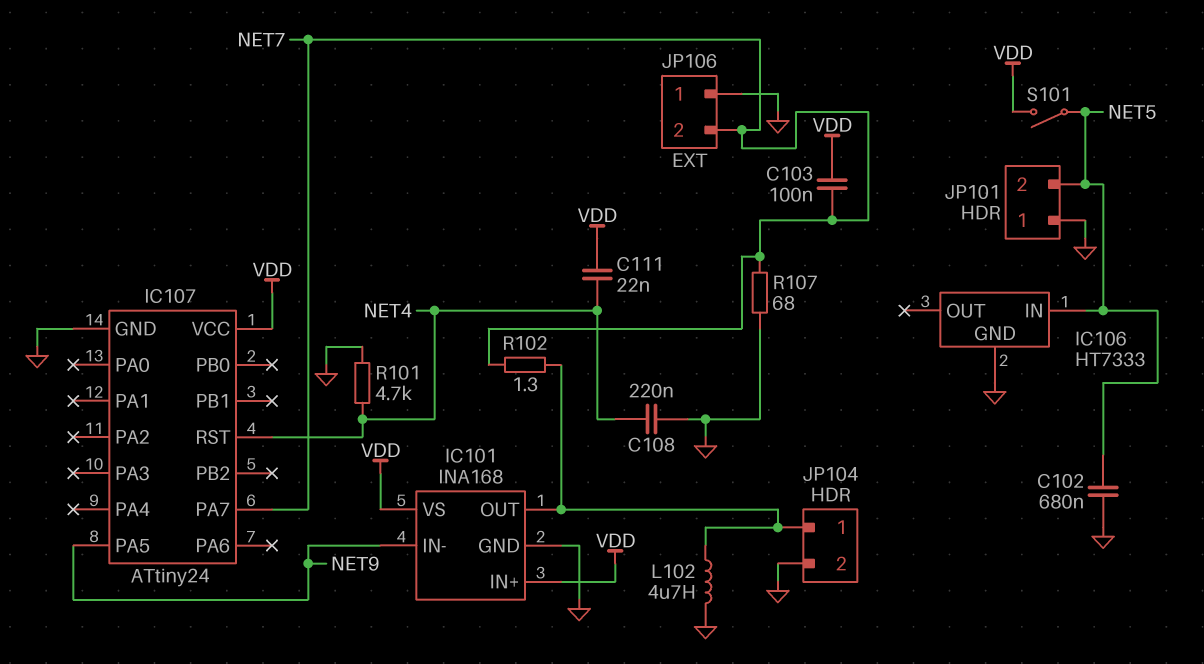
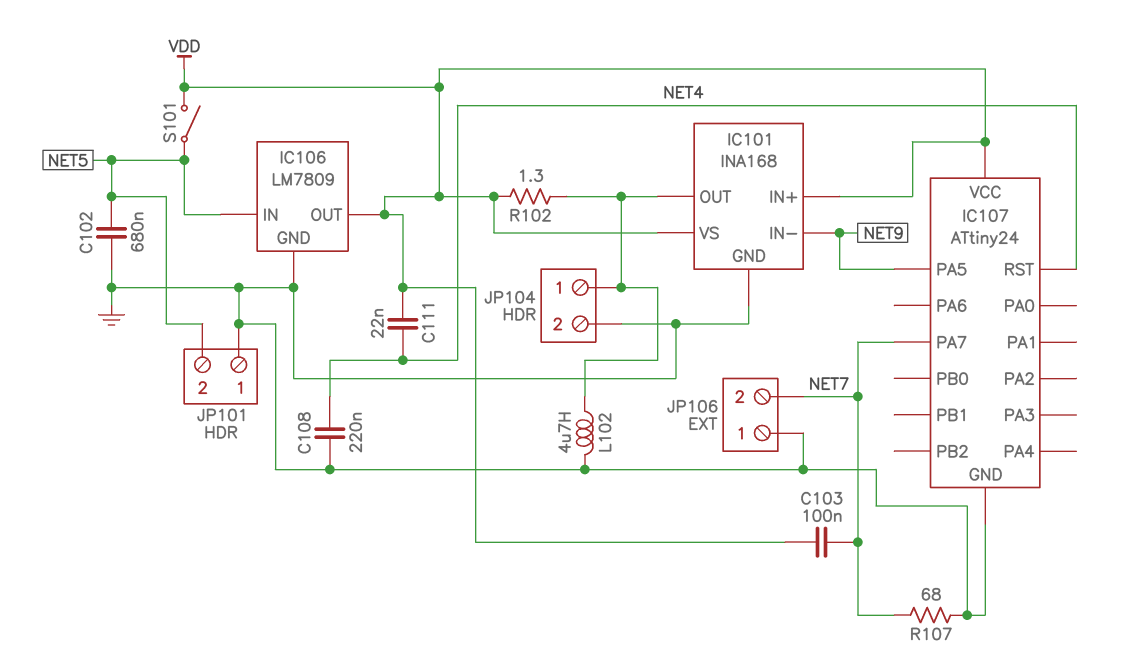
IC106: HT7333 -> LM7809
IC106 pin OUT: none -> VDD
R101: 4.7k (GND, NET4) -> none
R102: 1.3 (IC101/OUT, NET7) -> 1.3 (IC101/OUT, VDD)

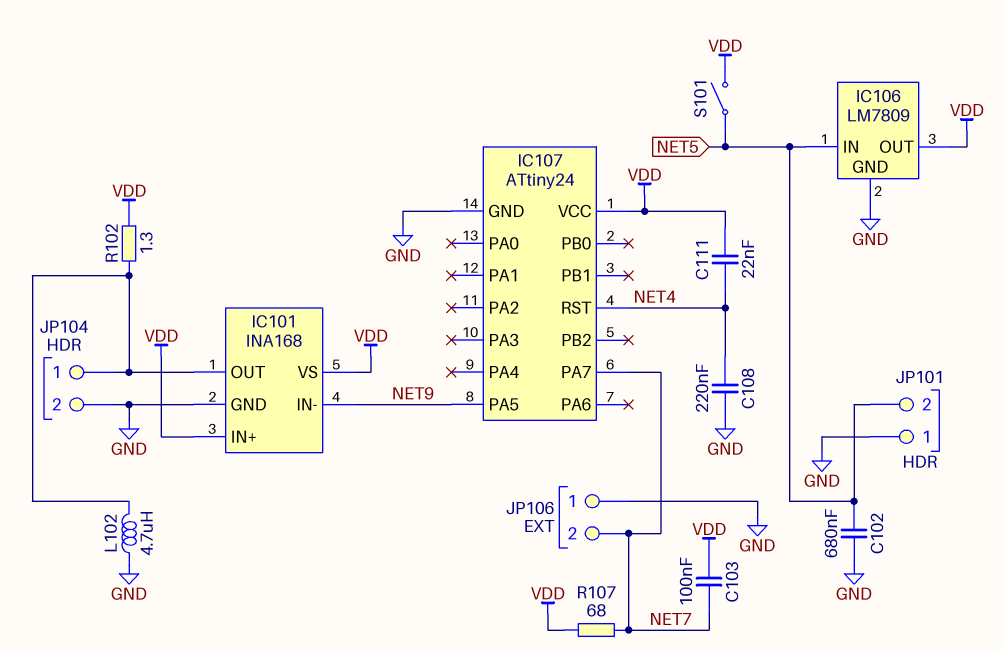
R107: 68 (GND, NET7) -> 68 (NET7, VDD)

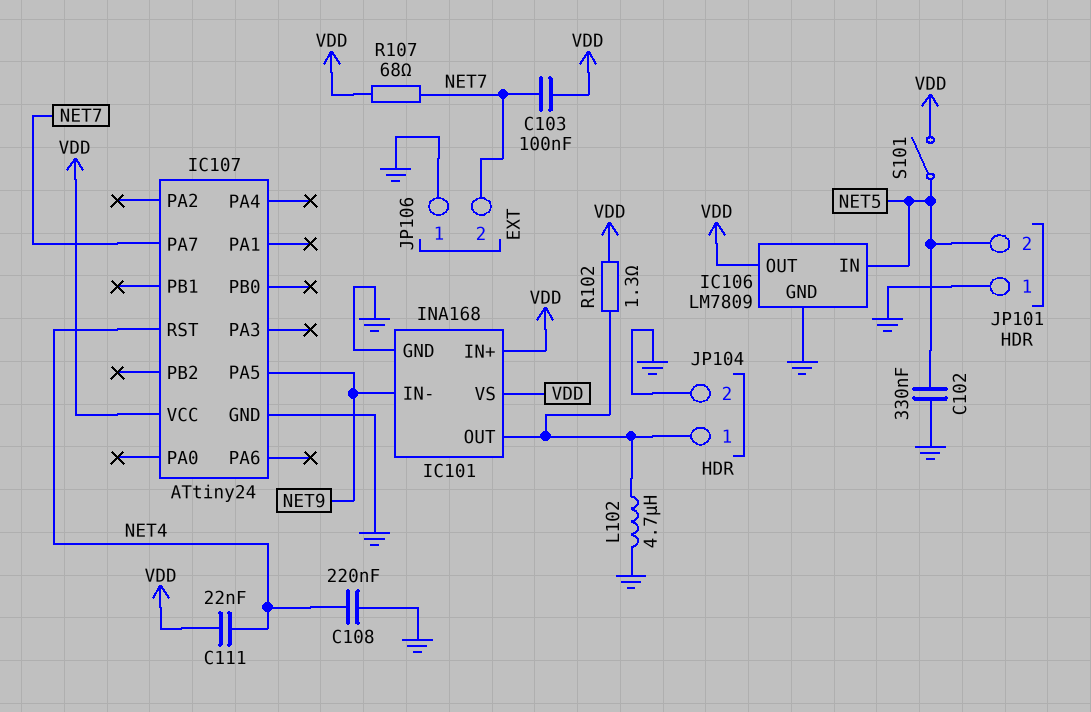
C102: 680nF (GND, NET5) -> 330nF (GND, NET5)

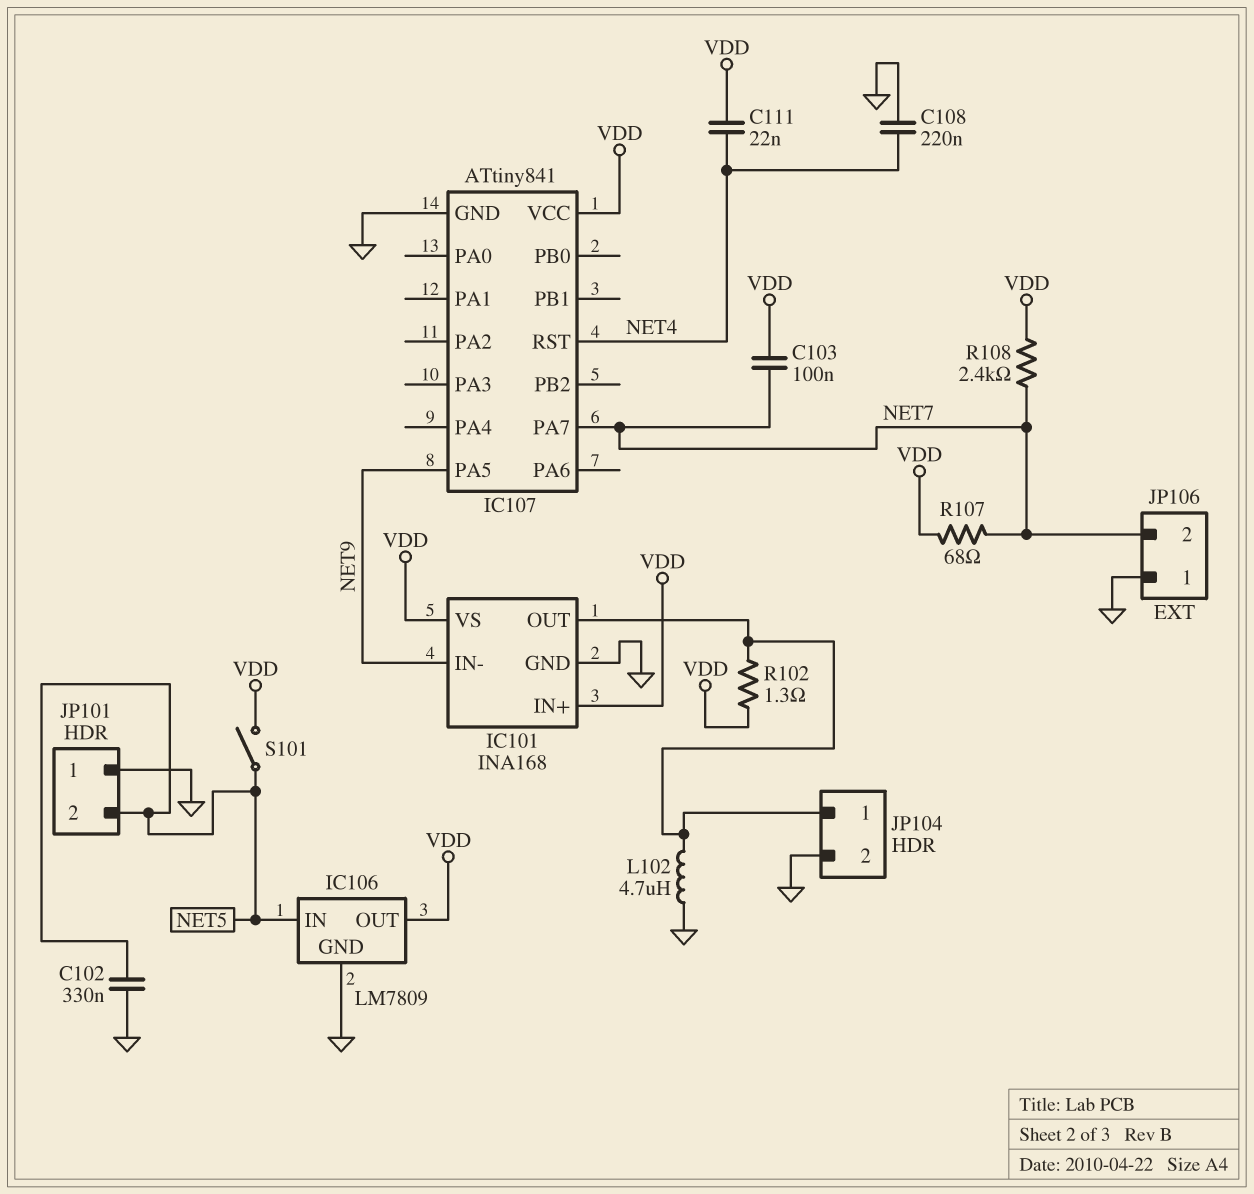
IC107: ATtiny24 -> ATtiny841
R108: none -> 2.4k (NET7, VDD)

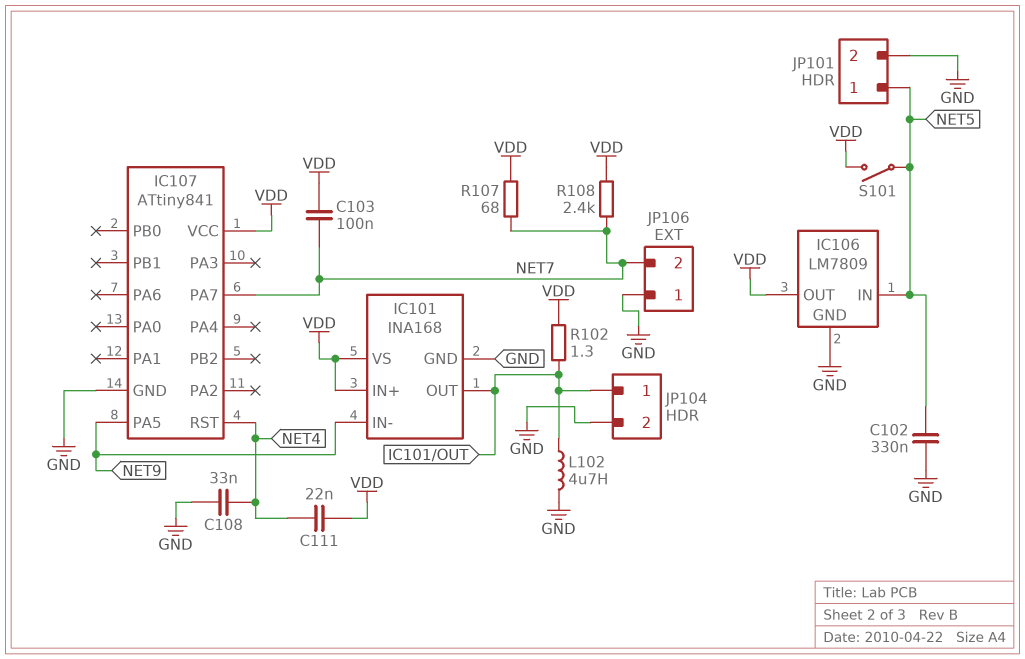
C108: 220nF (GND, NET4) -> 33nF (GND, NET4)
JP101 pin 1: GND -> NET5
JP101 pin 2: NET5 -> GND

